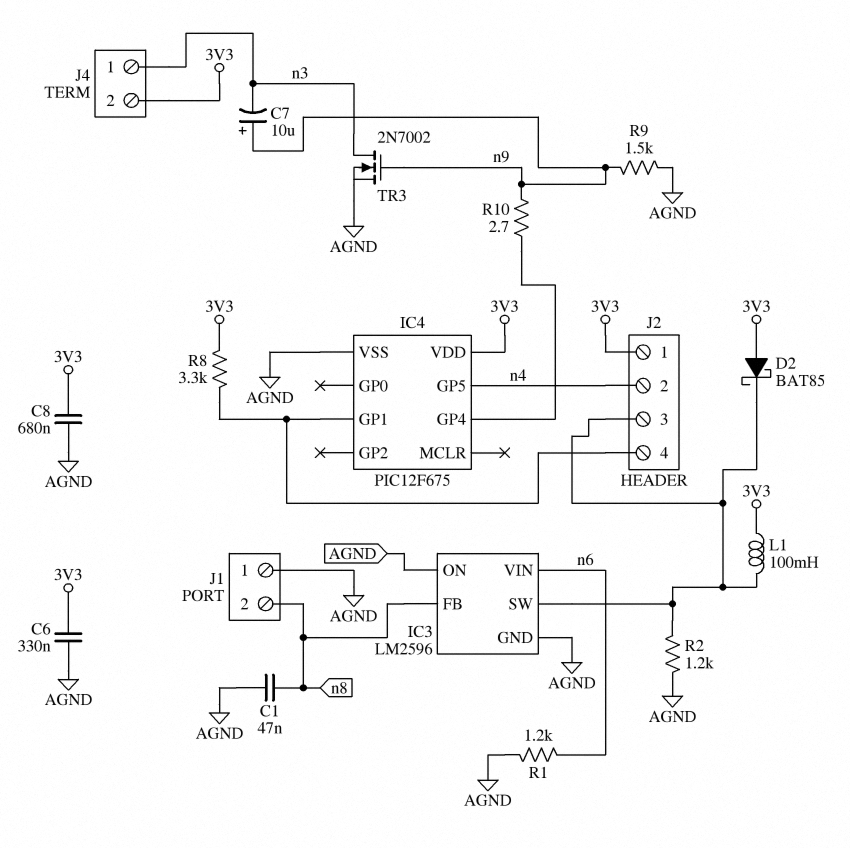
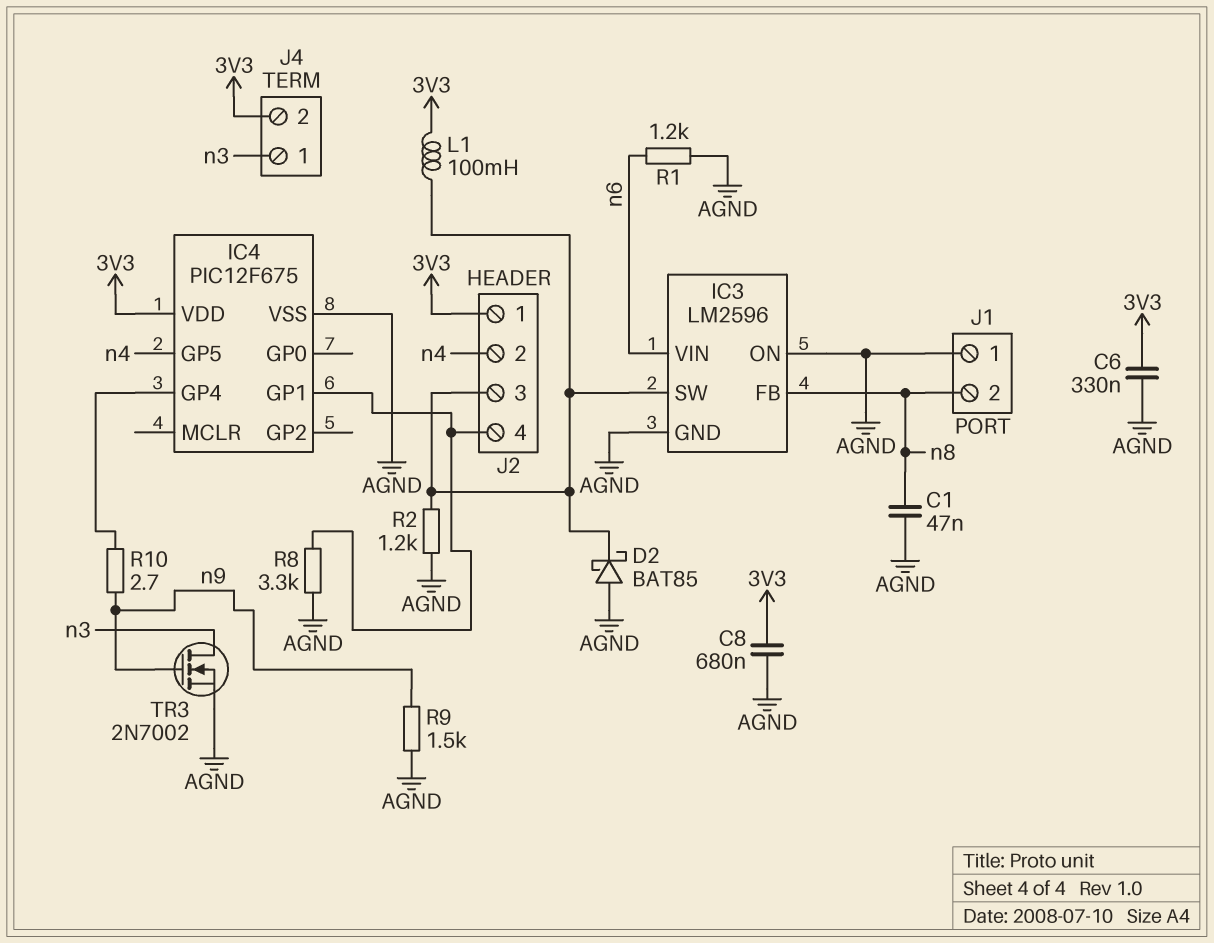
C7: 10uF (plus n9, minus n3) -> none
D2: schottky BAT85 (A 3V3, K IC3/SW) -> schottky BAT85 (A AGND, K IC3/SW)
R8: 3.3k (3V3, IC4/GP1) -> 3.3k (AGND, IC4/GP1)

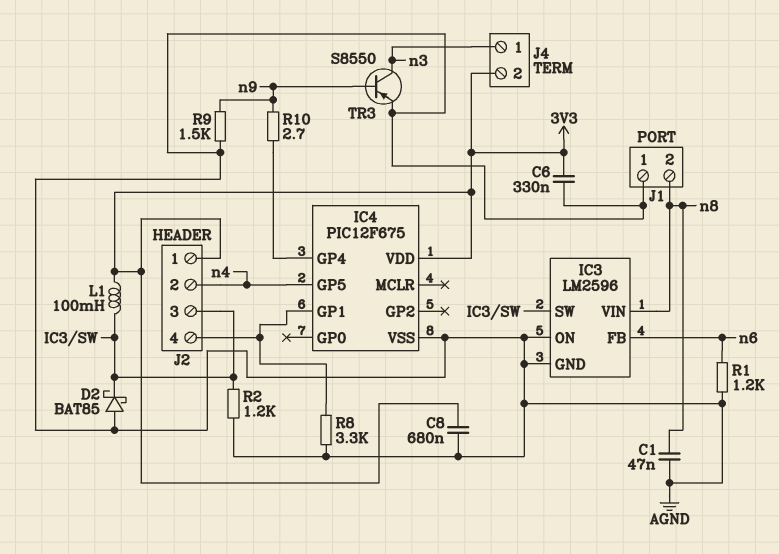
IC3 pin FB: n8 -> n6
IC3 pin VIN: n6 -> n8
TR3: NMOS 2N7002 (G n9, D n3, S AGND) -> PNP S8550 (B n9, C n3, E AGND)

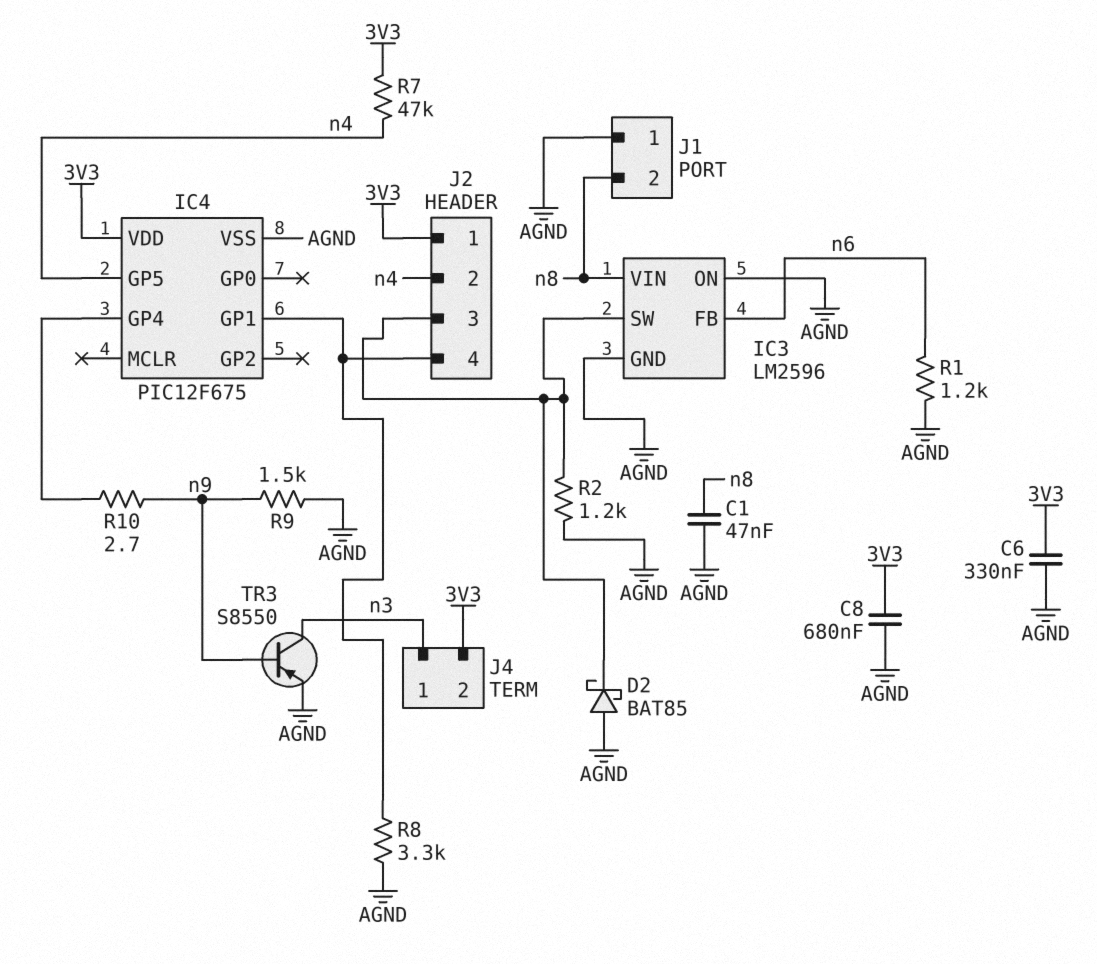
L1: 100mH (3V3, IC3/SW) -> none
R7: none -> 47k (3V3, n4)

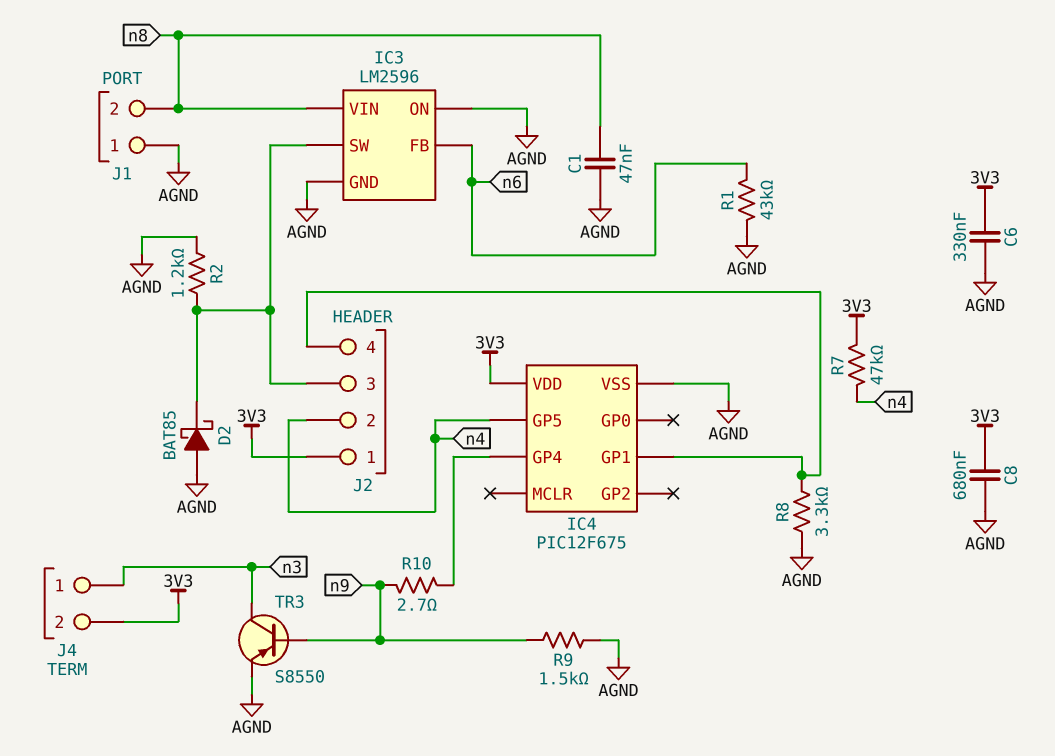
R1: 1.2k (AGND, n6) -> 43k (AGND, n6)

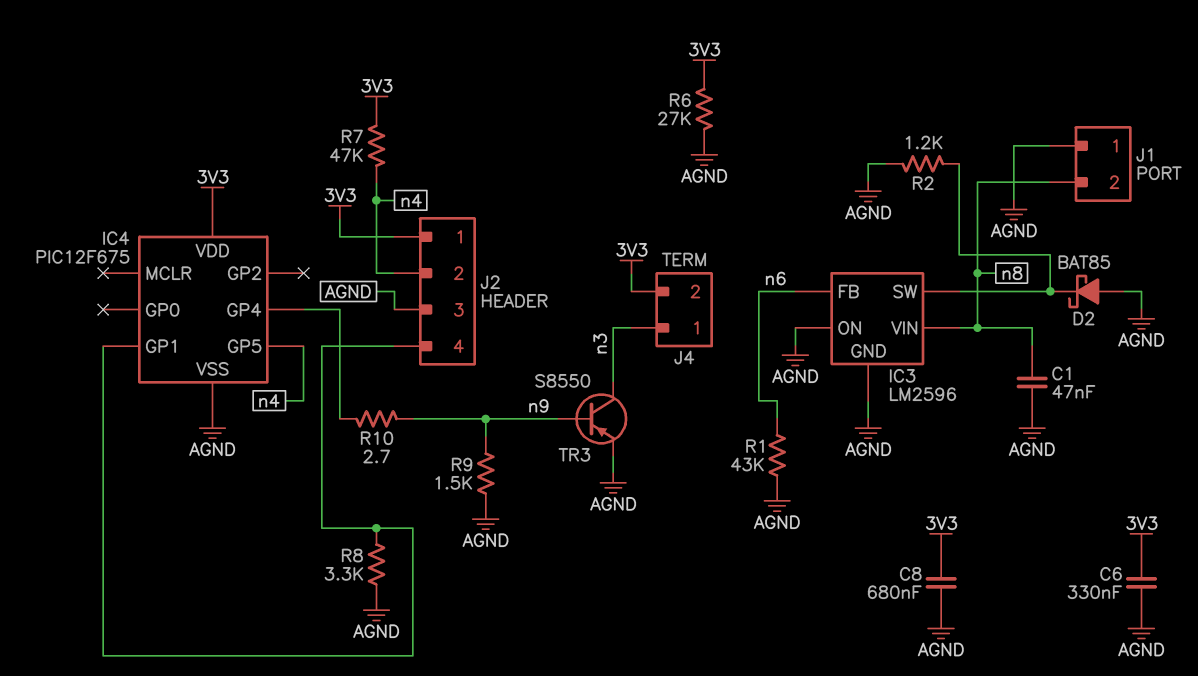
J2 pin 3: IC3/SW -> AGND
R6: none -> 27k (3V3, AGND)

